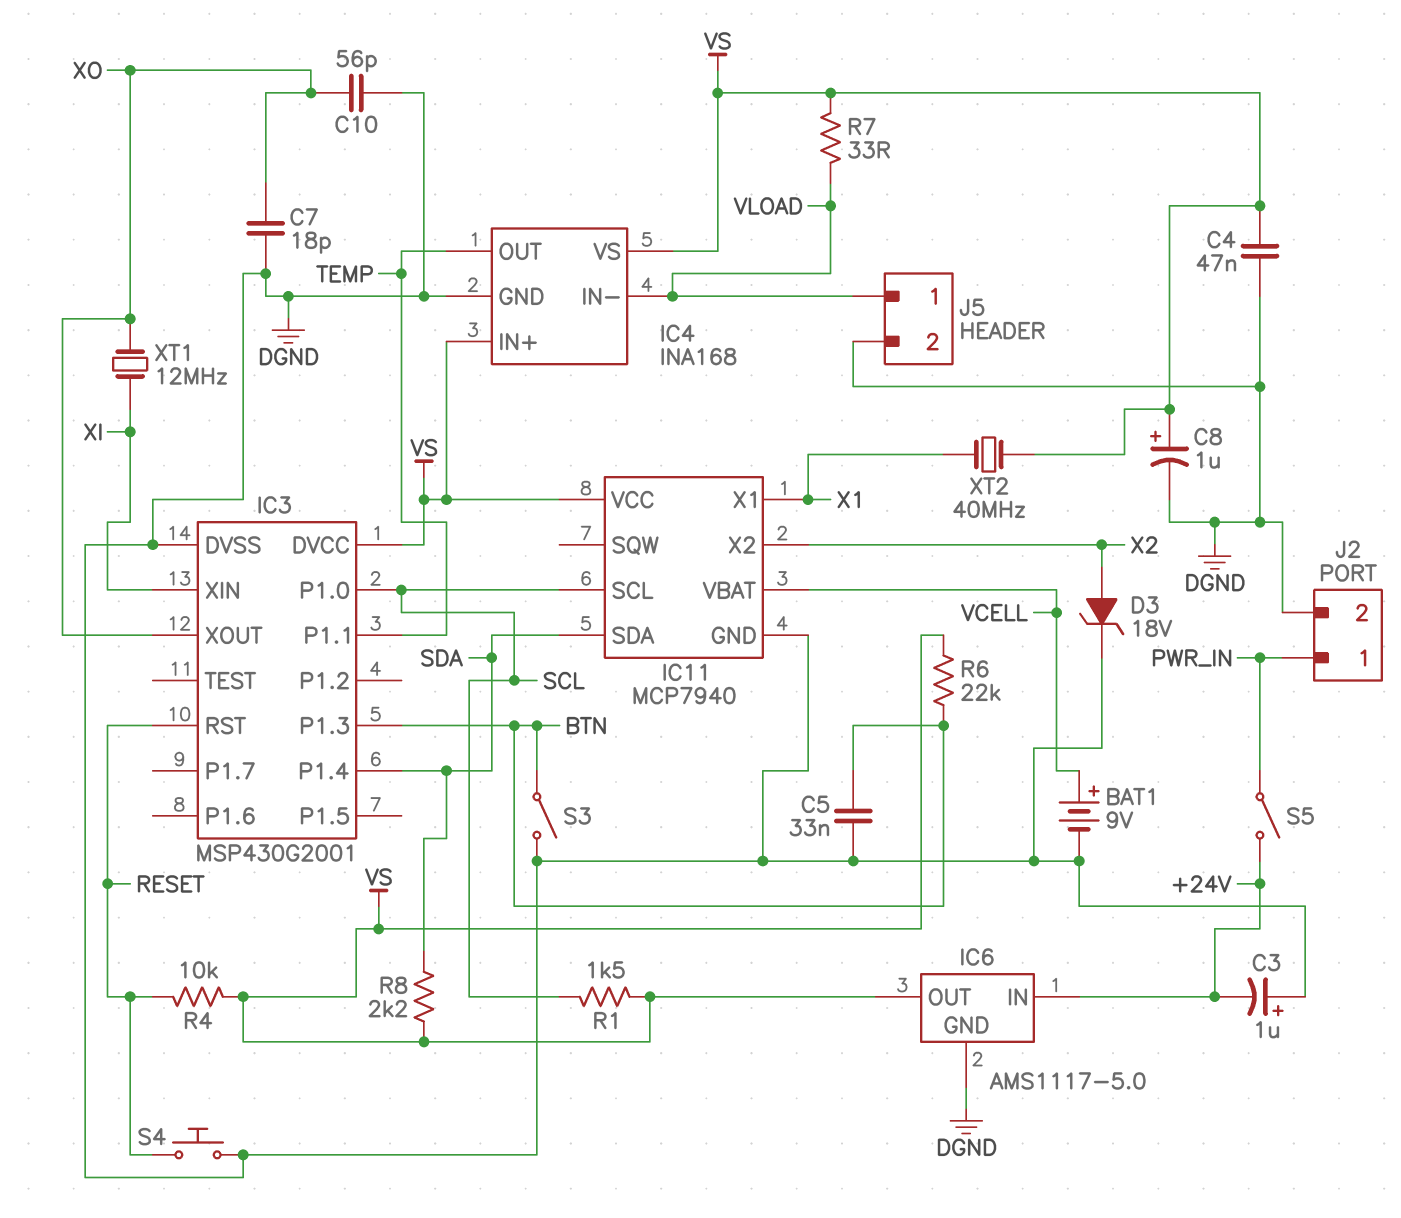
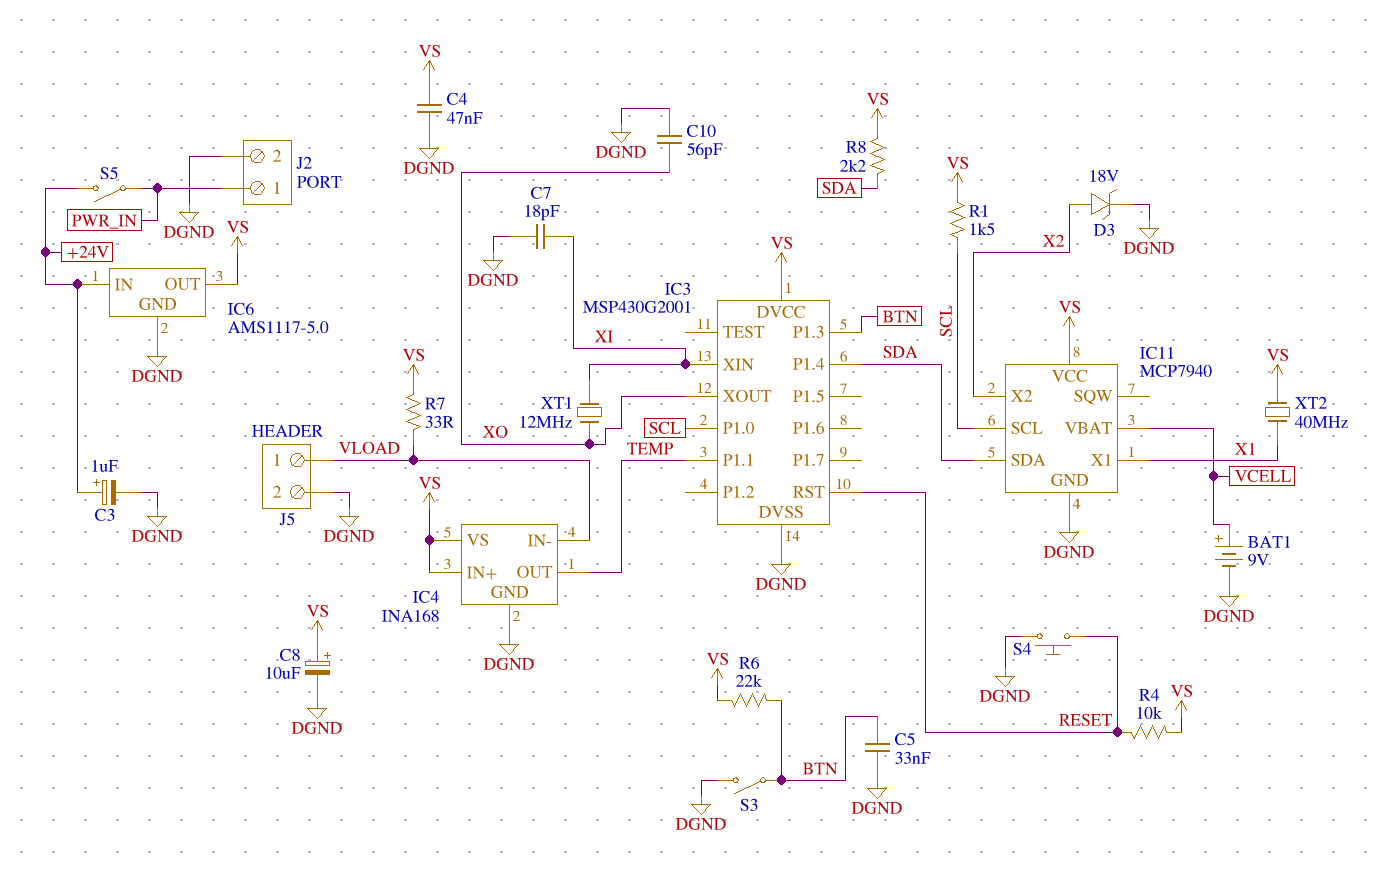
C3: 1uF (plus DGND, minus +24V) -> 1uF (plus +24V, minus DGND)
C7: 18pF (DGND, XO) -> 18pF (DGND, XI)
C8: 1uF (plus VS, minus DGND) -> 10uF (plus VS, minus DGND)

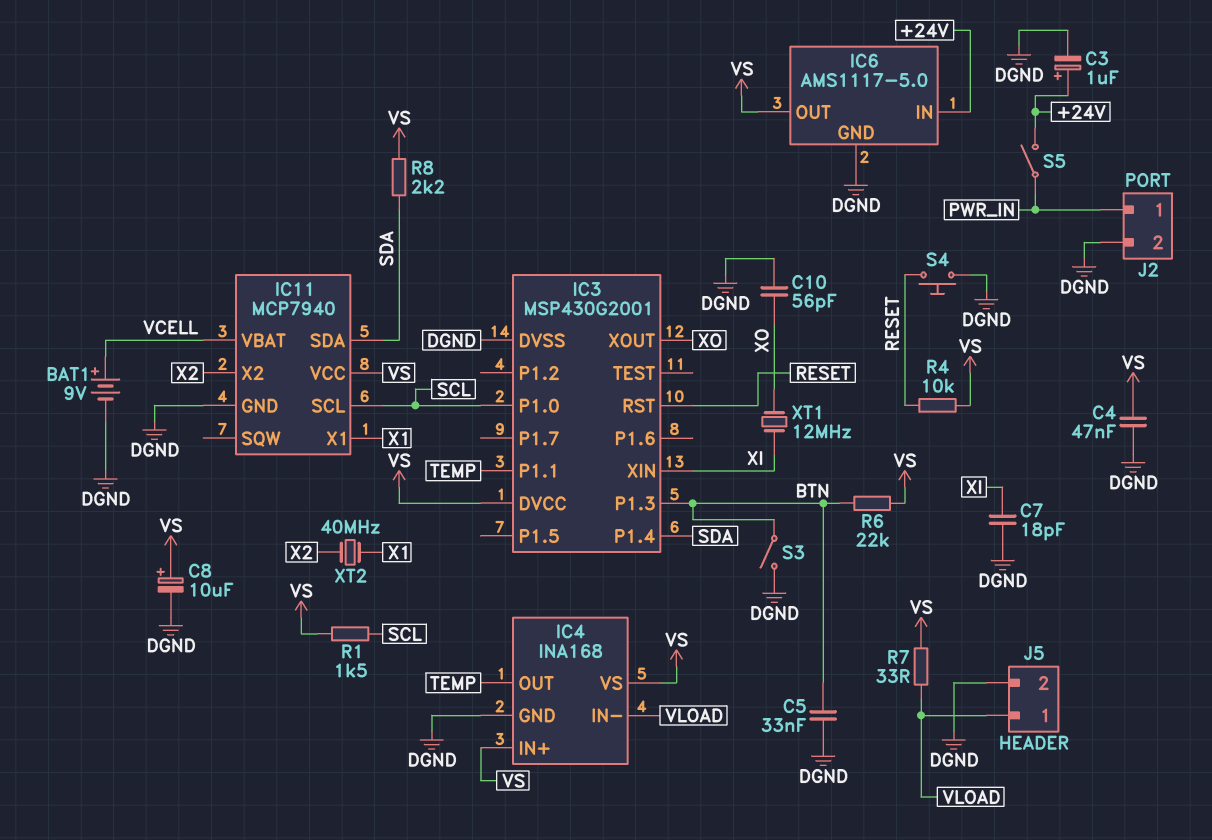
D3: zener 18V (A X2, K DGND) -> none
XT2: 40MHz (VS, X1) -> 40MHz (X1, X2)

